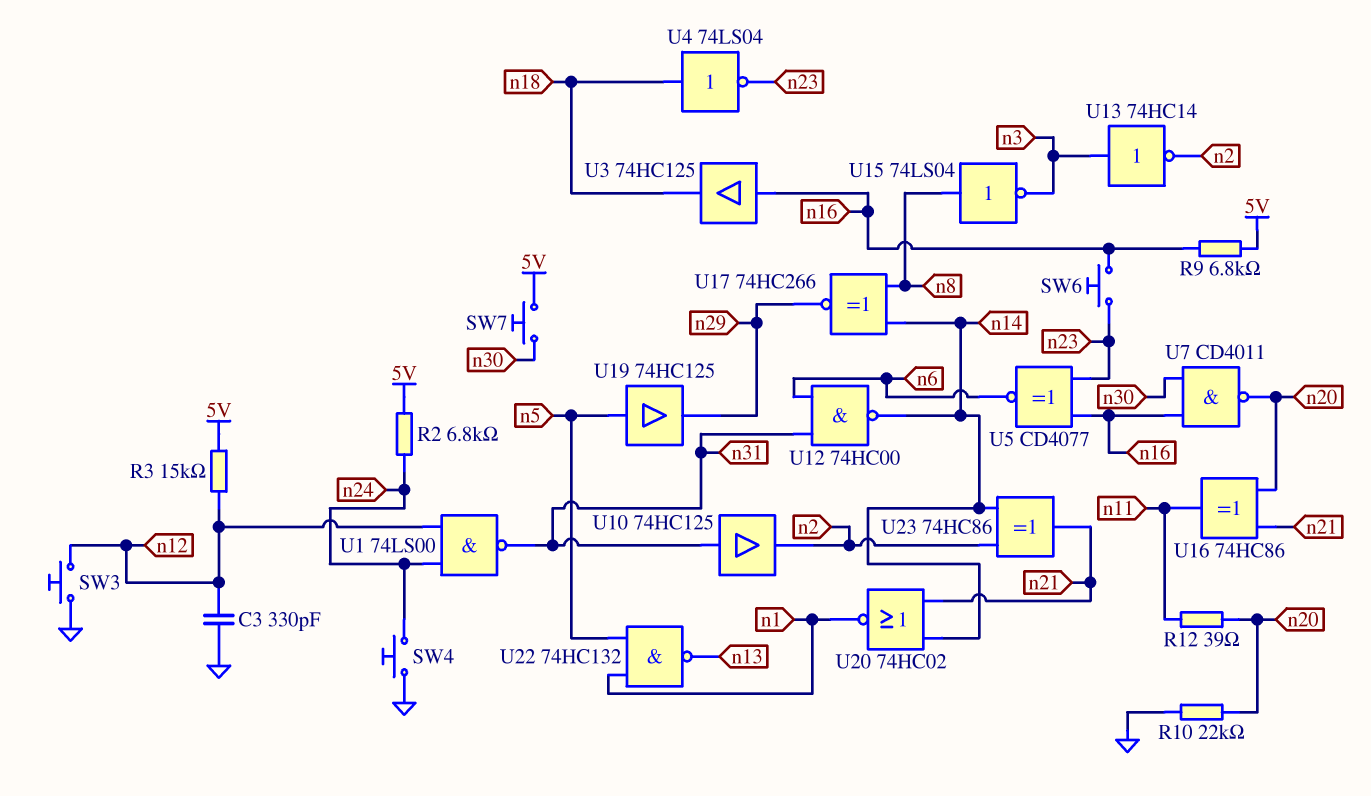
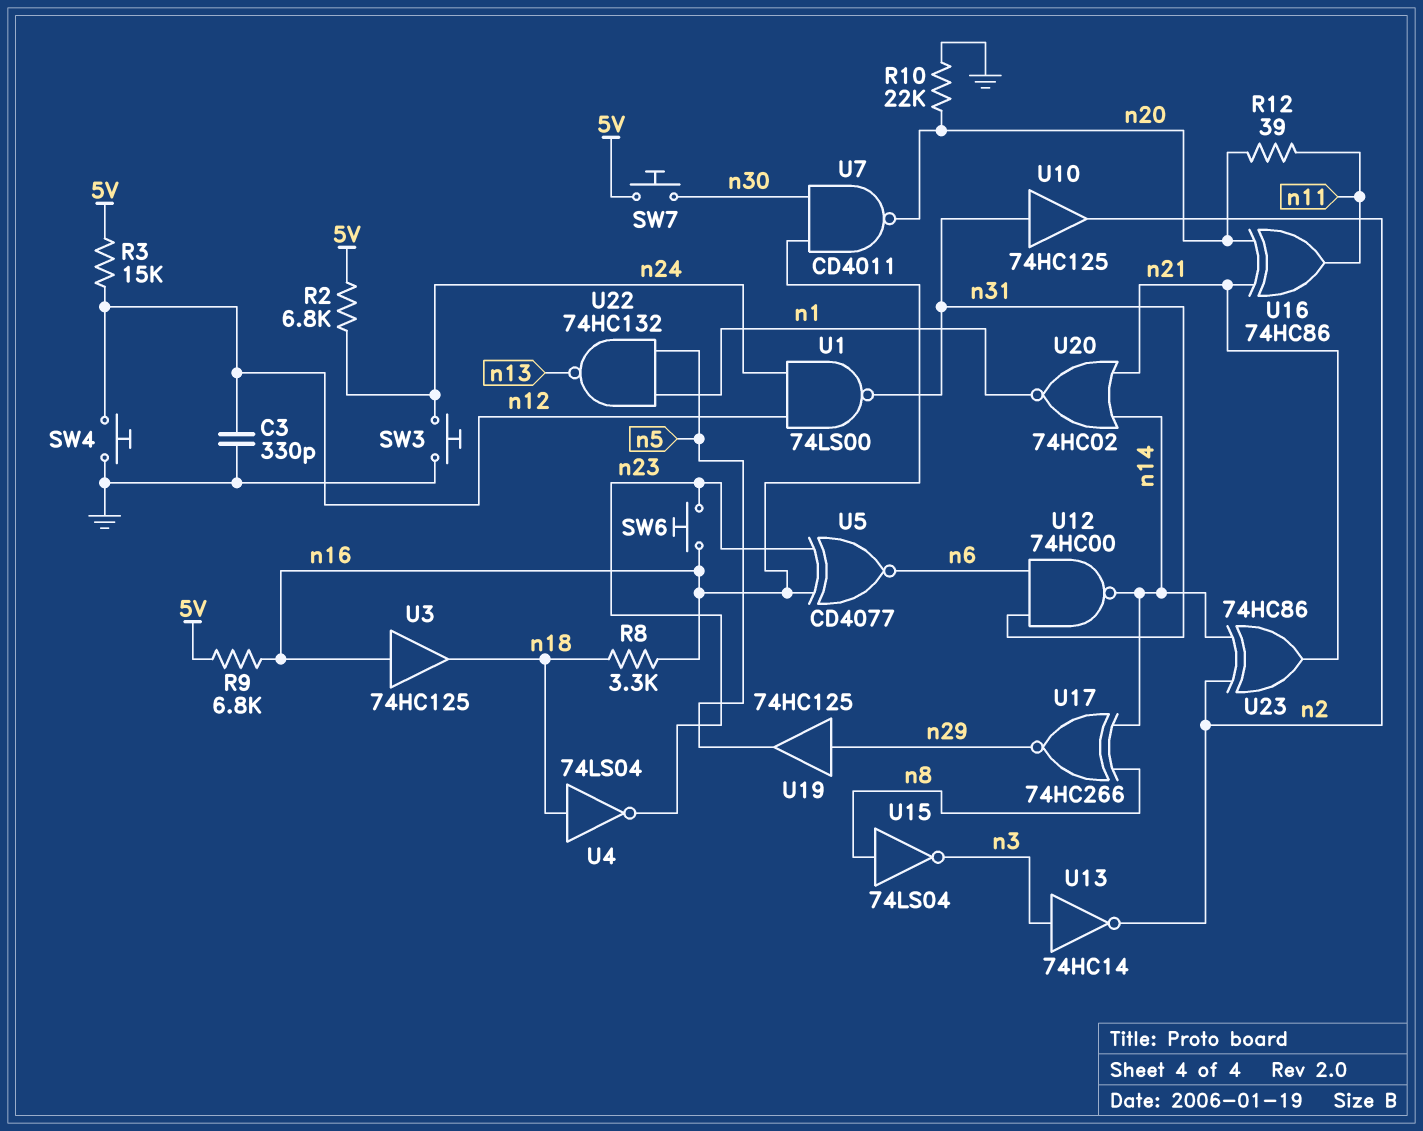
R8: none -> 3.3k (n16, n18)
SW3: button (GND, n12) -> button (GND, n24)
SW4: button (GND, n24) -> button (GND, n12)
U19: buffer 74HC125 (in n5, out n29) -> buffer 74HC125 (in n29, out n5)

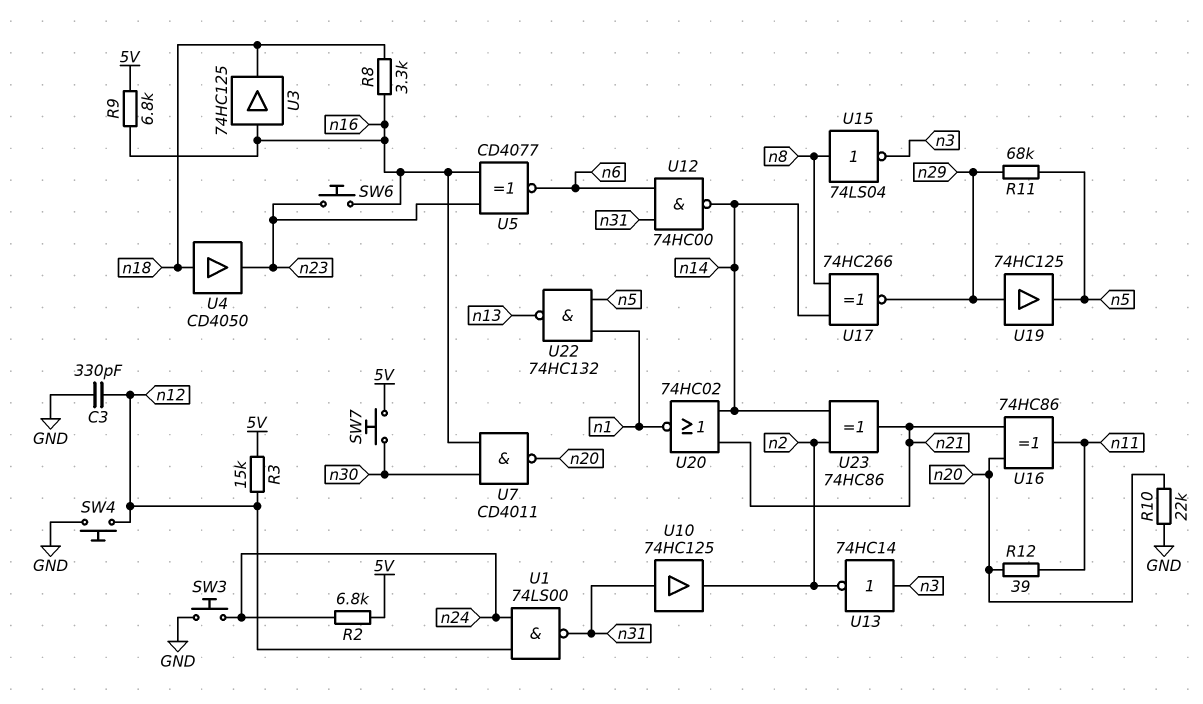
R11: none -> 68k (n5, n29)
U4: NOT 74LS04 (in n18, out n23) -> buffer CD4050 (in n18, out n23)

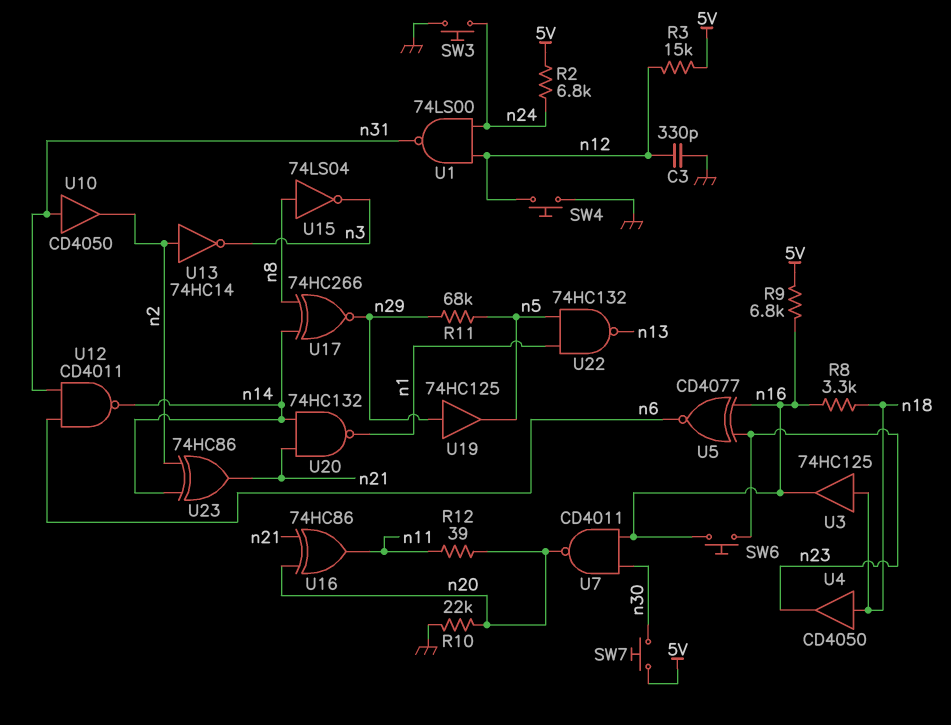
U3: buffer 74HC125 (in n16, out n18) -> buffer 74HC125 (in n18, out n16)
U10: buffer 74HC125 (in n31, out n2) -> buffer CD4050 (in n31, out n2)
U12: NAND 74HC00 (in n6, in n31, out n14) -> NAND CD4011 (in n6, in n31, out n14)
U13: NOT 74HC14 (in n3, out n2) -> NOT 74HC14 (in n2, out n3)
U20: NOR 74HC02 (in n14, in n21, out n1) -> NAND 74HC132 (in n14, in n21, out n1)

